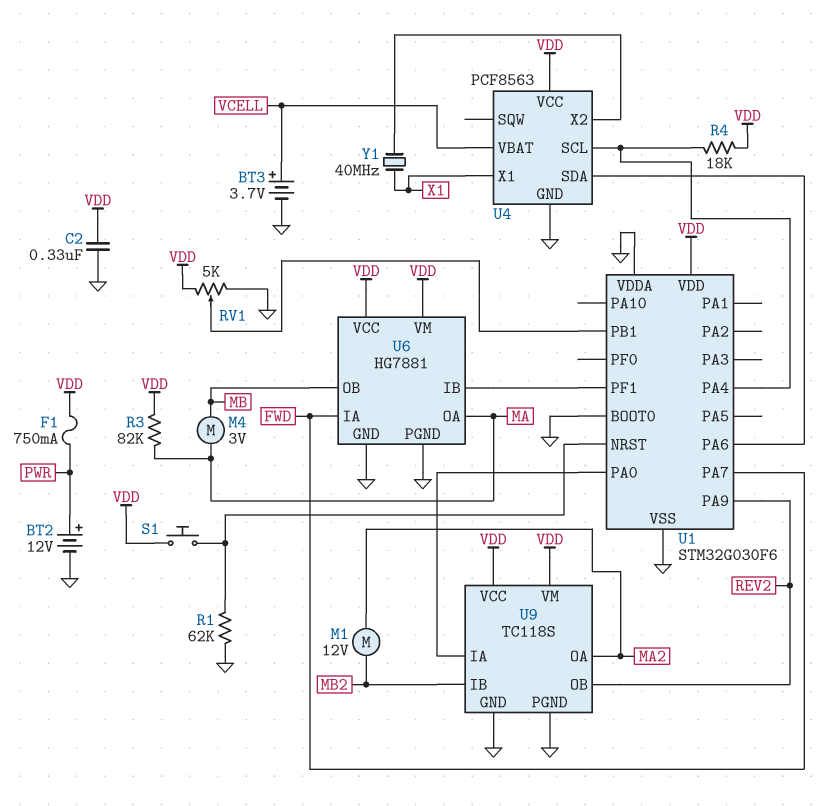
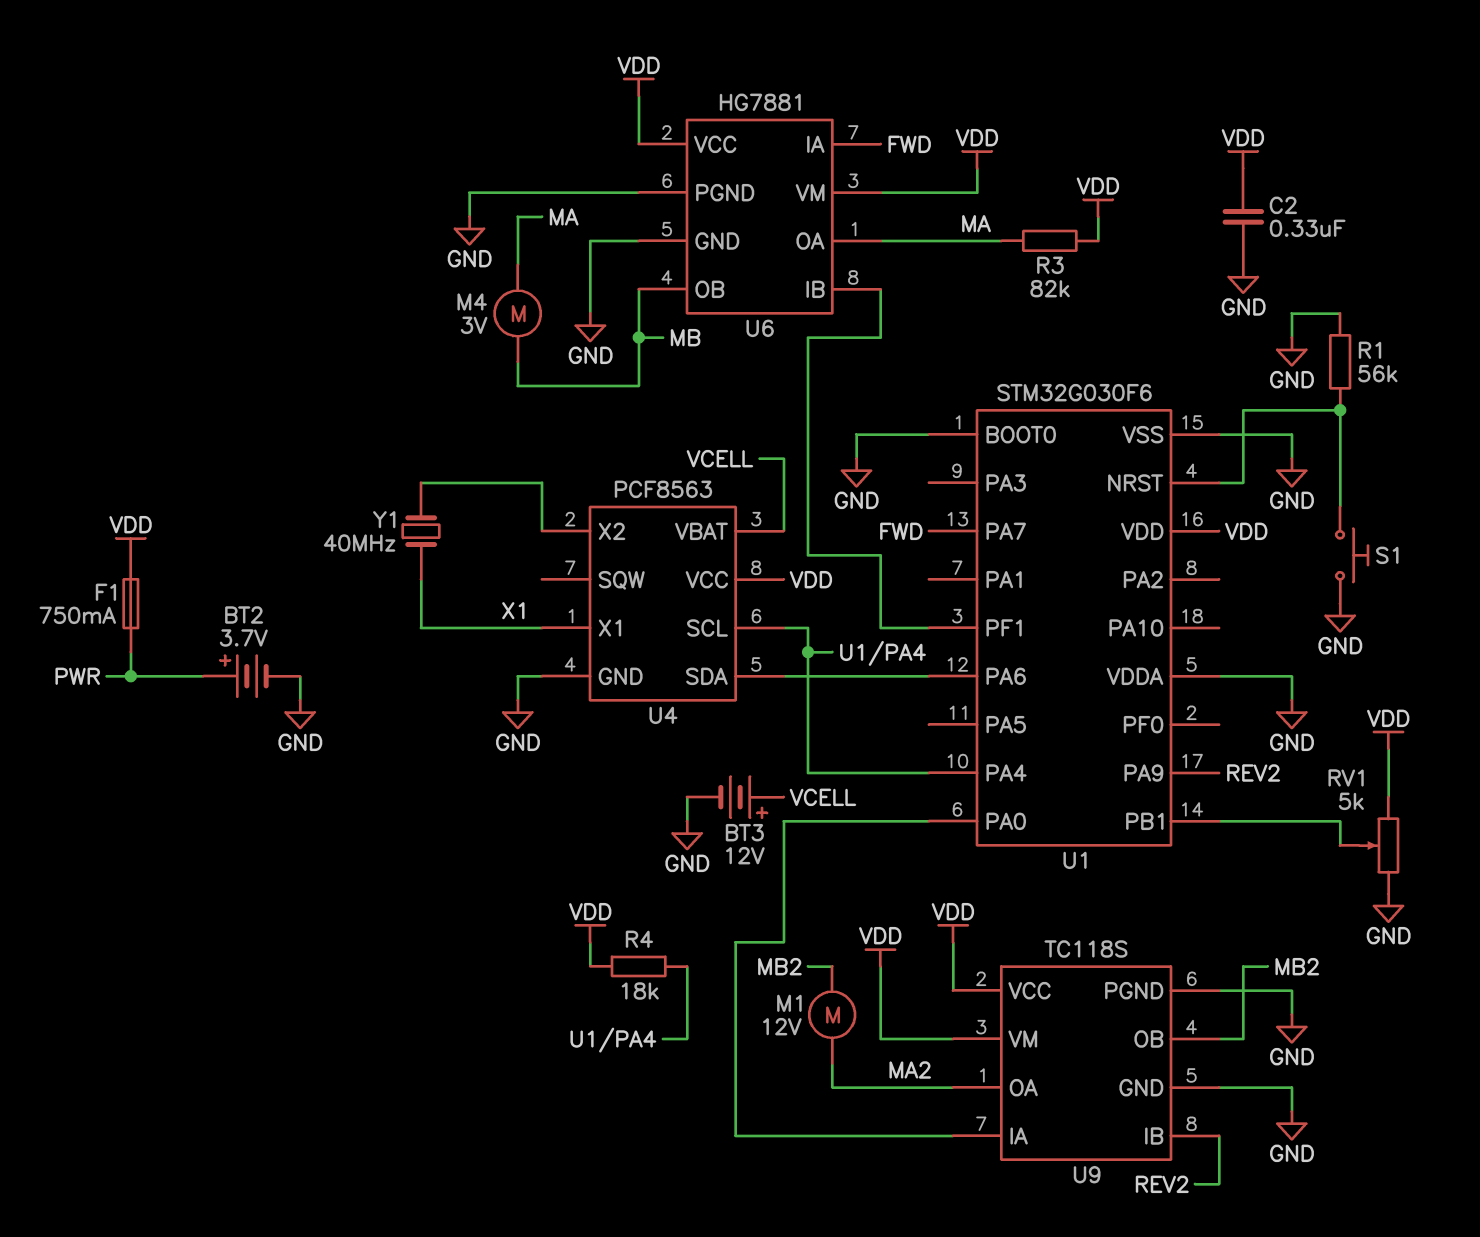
BT2: 12V (plus PWR, minus GND) -> 3.7V (plus PWR, minus GND)
BT3: 3.7V (plus VCELL, minus GND) -> 12V (plus VCELL, minus GND)
R1: 62k (GND, U1/NRST) -> 56k (GND, U1/NRST)
S1: button (U1/NRST, VDD) -> button (GND, U1/NRST)
U9 pin IB: MB2 -> REV2
U9 pin OB: REV2 -> MB2

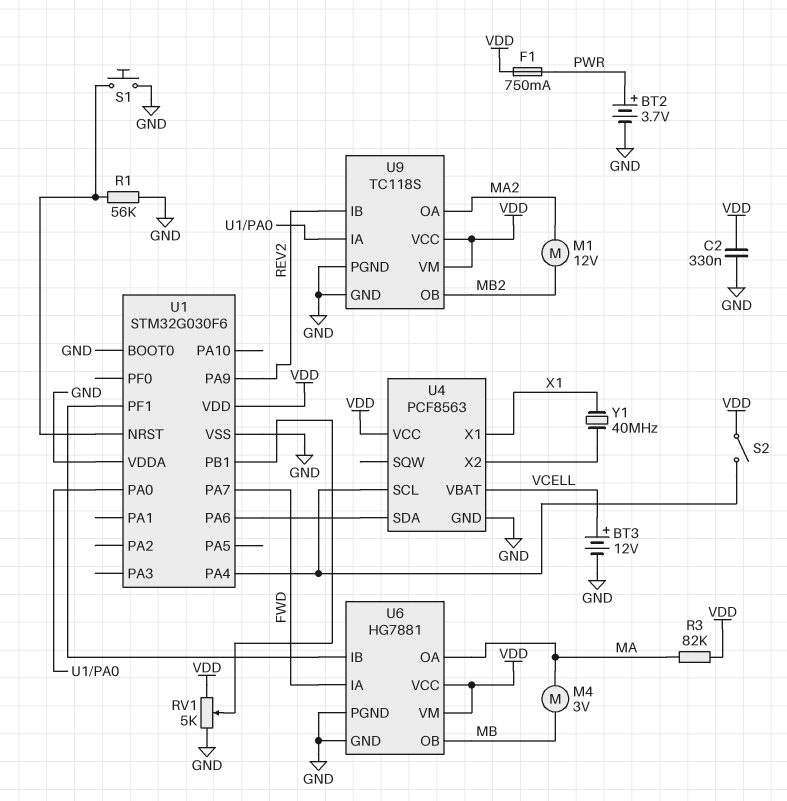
R4: 18k (U1/PA4, VDD) -> none
S2: none -> switch (U1/PA4, VDD)

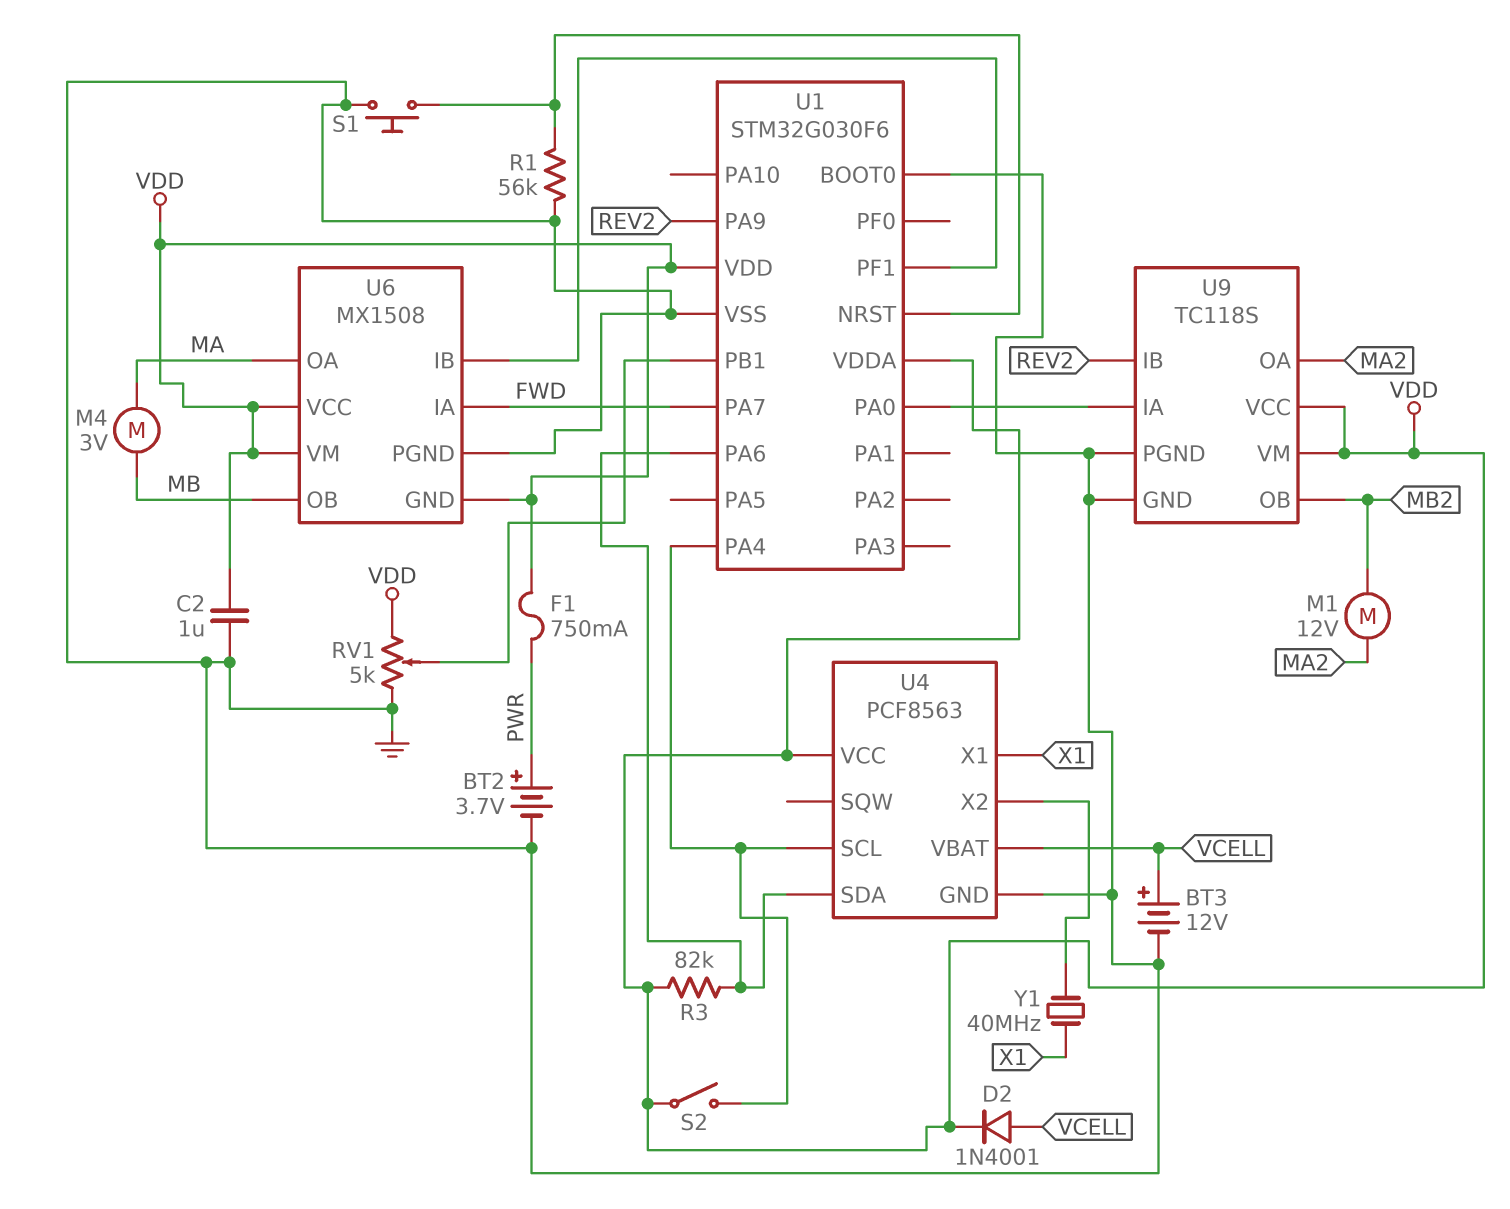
C2: 330nF (GND, VDD) -> 1uF (GND, VDD)
D2: none -> diode 1N4001 (A VCELL, K VDD)
R3: 82k (MA, VDD) -> 82k (U1/PA6, VDD)
U1 pin VDDA: GND -> VDD
U6: HG7881 -> MX1508
U6 pin GND: GND -> VDD

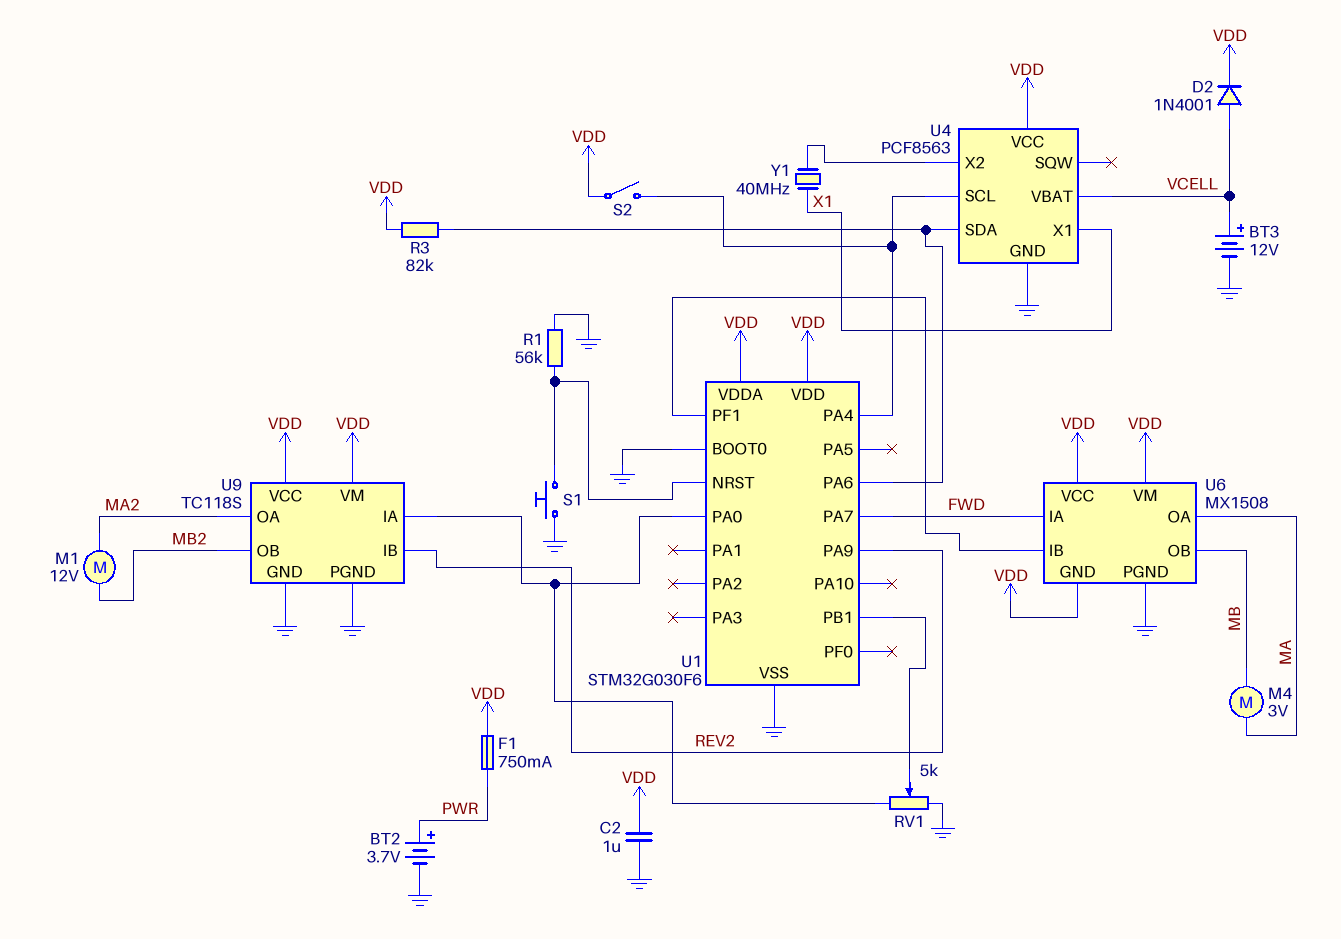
RV1: 5k (GND, VDD, wiper U1/PB1) -> 5k (GND, U1/PA0, wiper U1/PB1)

